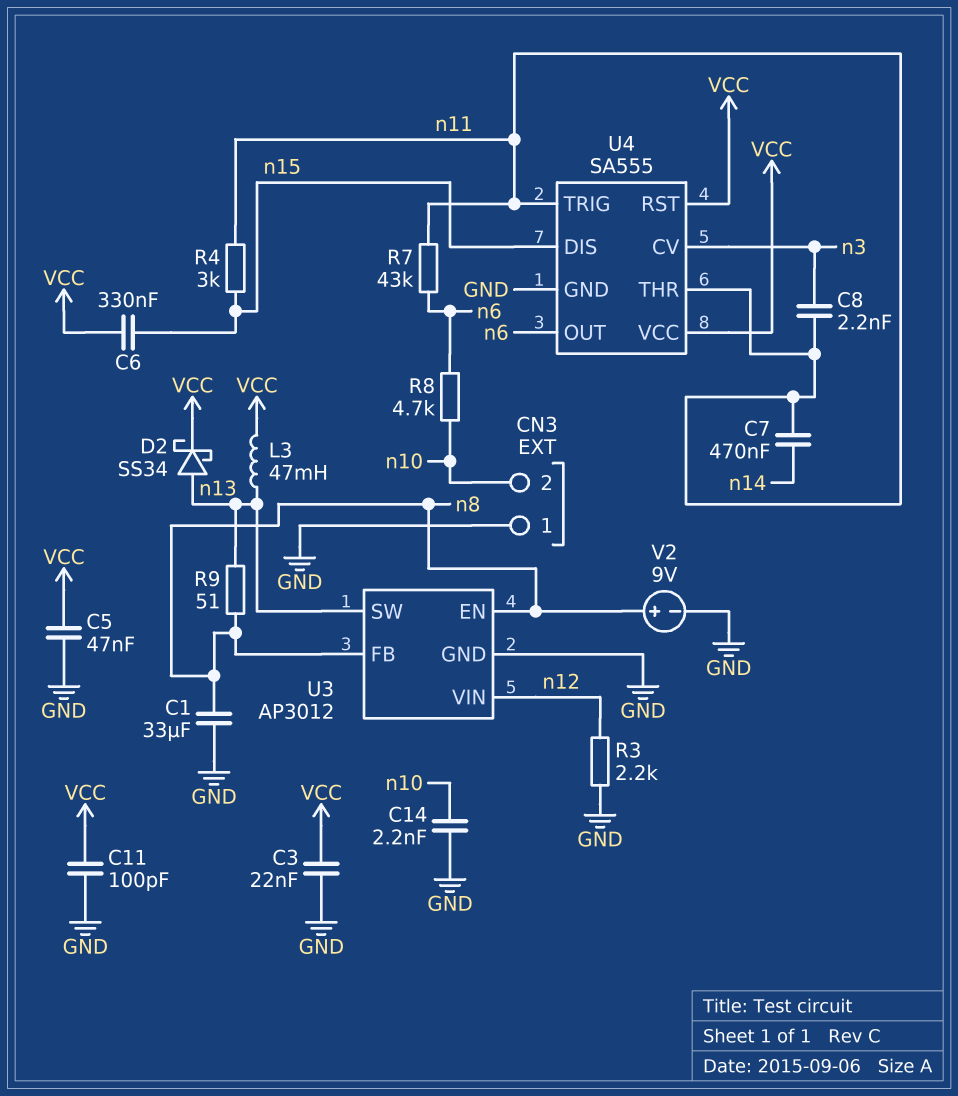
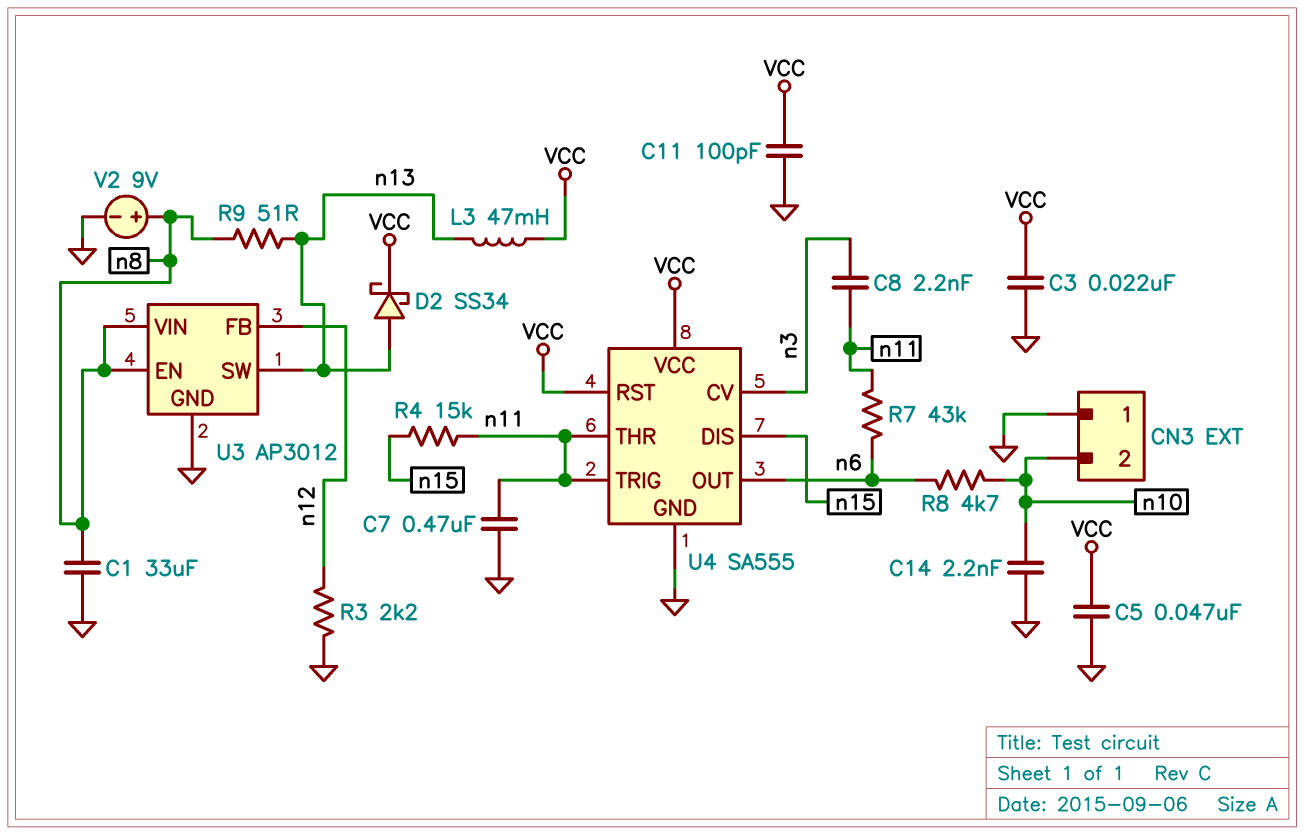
C6: 330nF (VCC, n15) -> none
C7: 470nF (n11, n14) -> 470nF (GND, n11)
R4: 3k (n11, n15) -> 15k (n11, n15)
U3 pin FB: n8 -> n12
U3 pin VIN: n12 -> n8

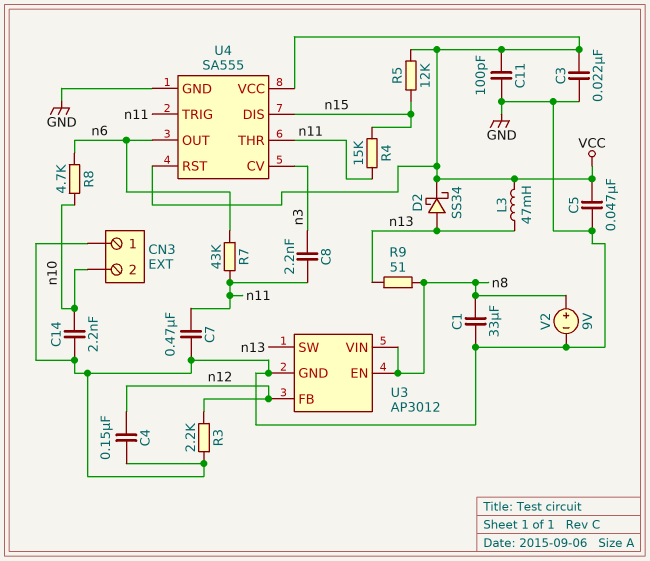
C4: none -> 150nF (GND, n12)
R5: none -> 12k (VCC, n15)

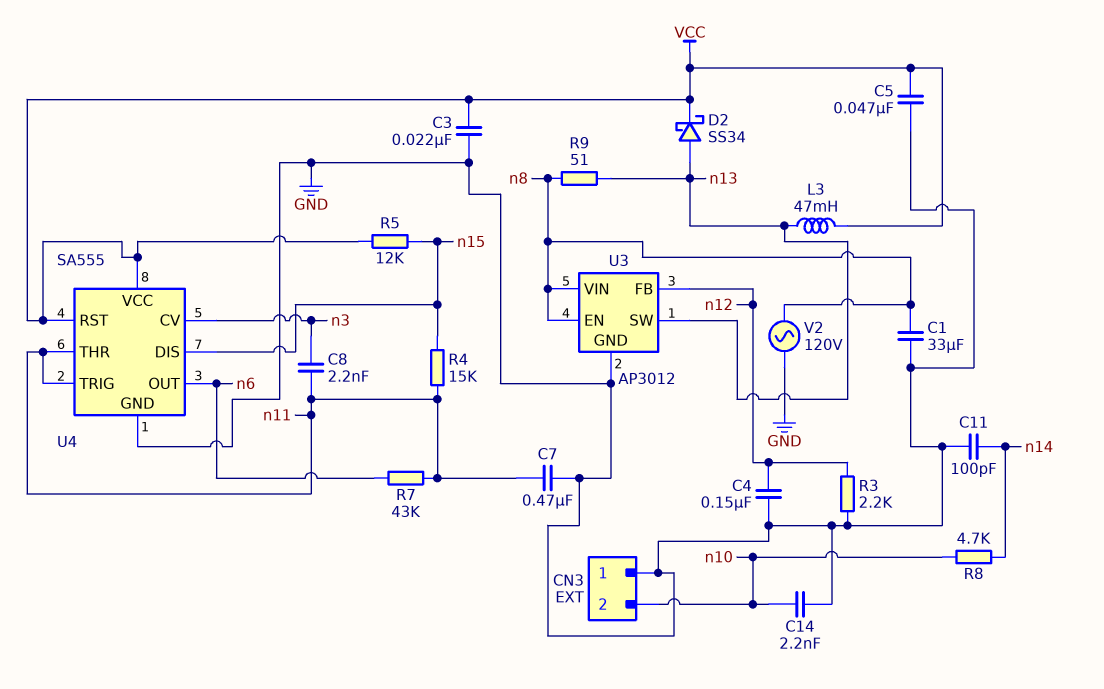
C11: 100pF (GND, VCC) -> 100pF (GND, n14)
R8: 4.7k (n6, n10) -> 4.7k (n10, n14)
V2: 9V (plus n8, minus GND) -> AC 120V (GND, n8)

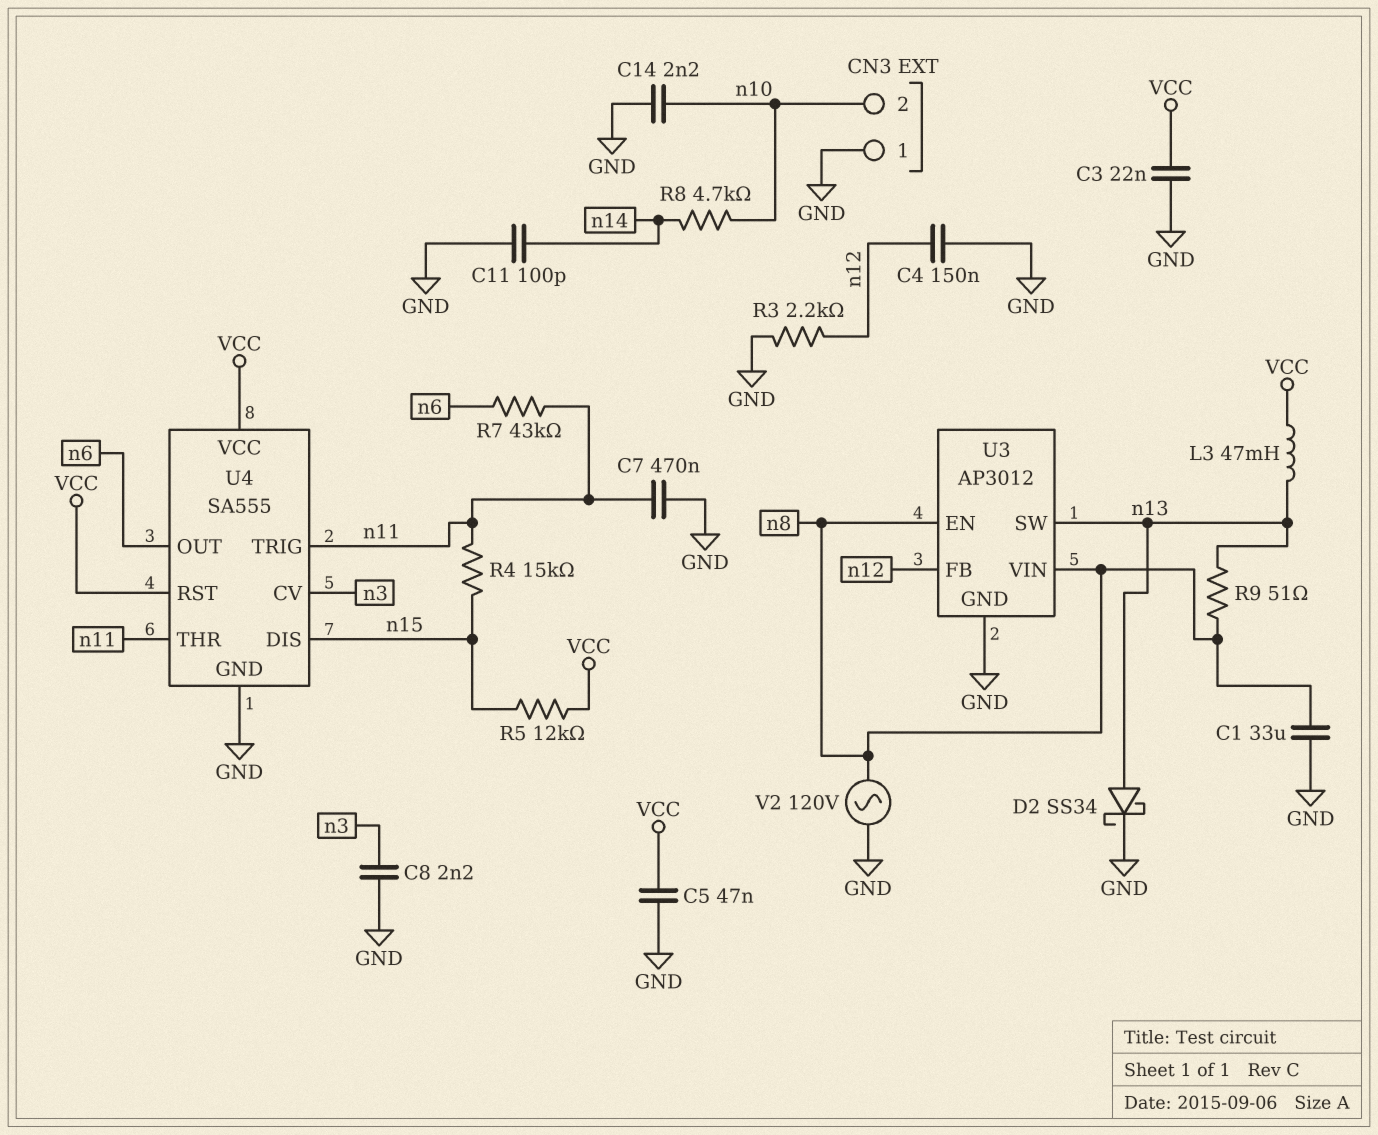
C8: 2.2nF (n3, n11) -> 2.2nF (GND, n3)
D2: schottky SS34 (A n13, K VCC) -> schottky SS34 (A n13, K GND)

